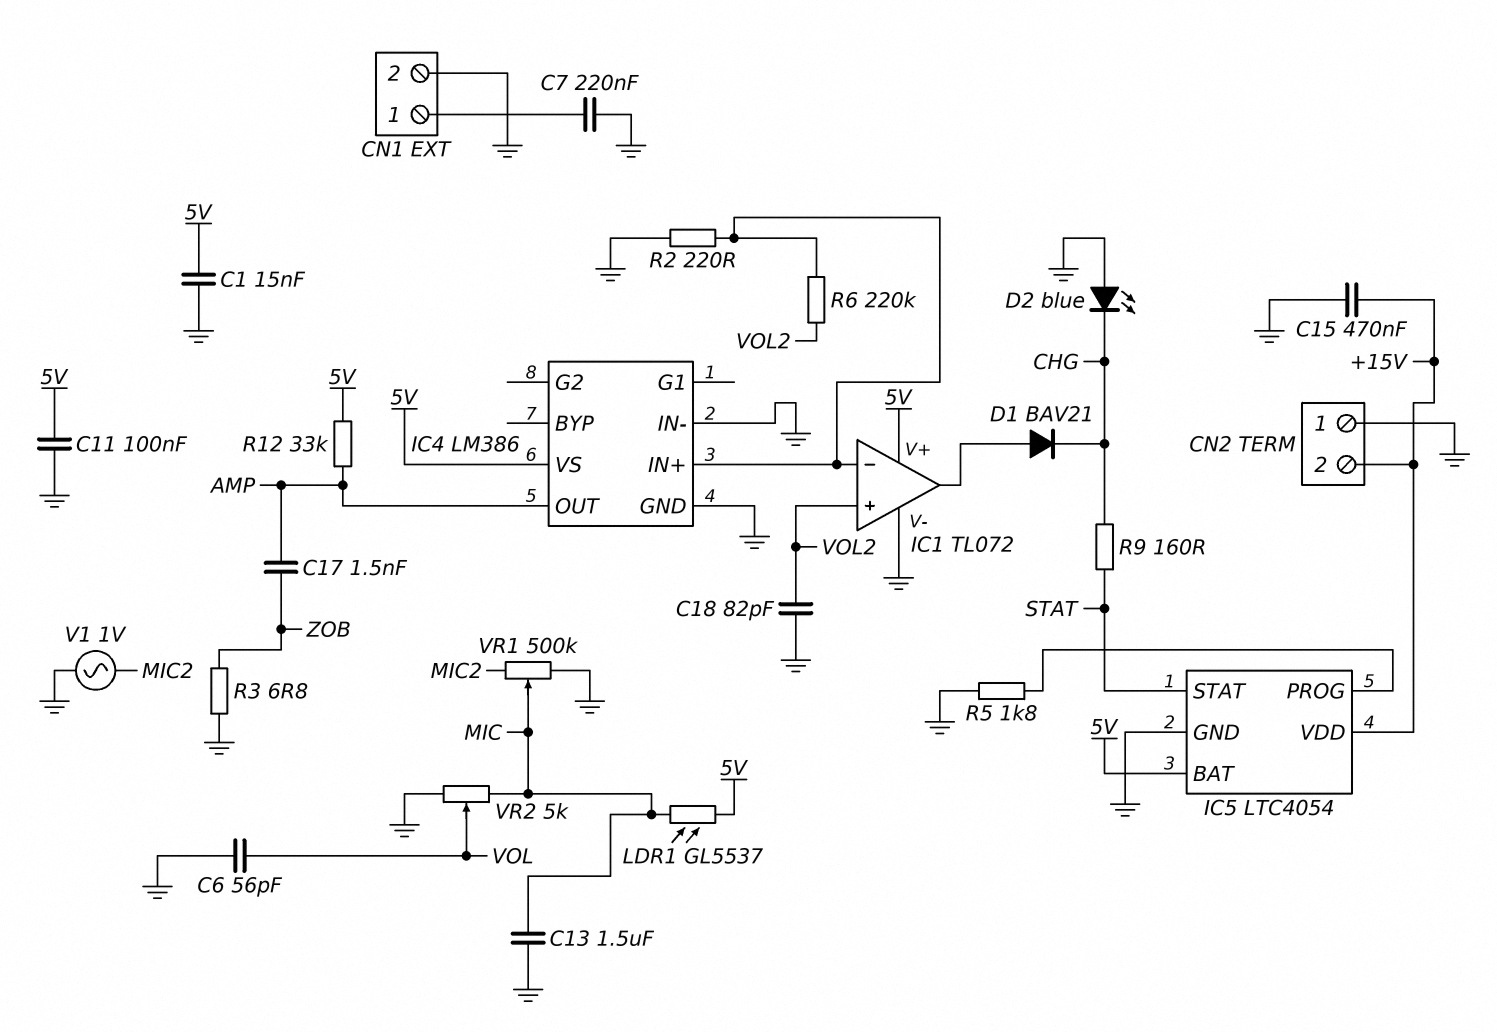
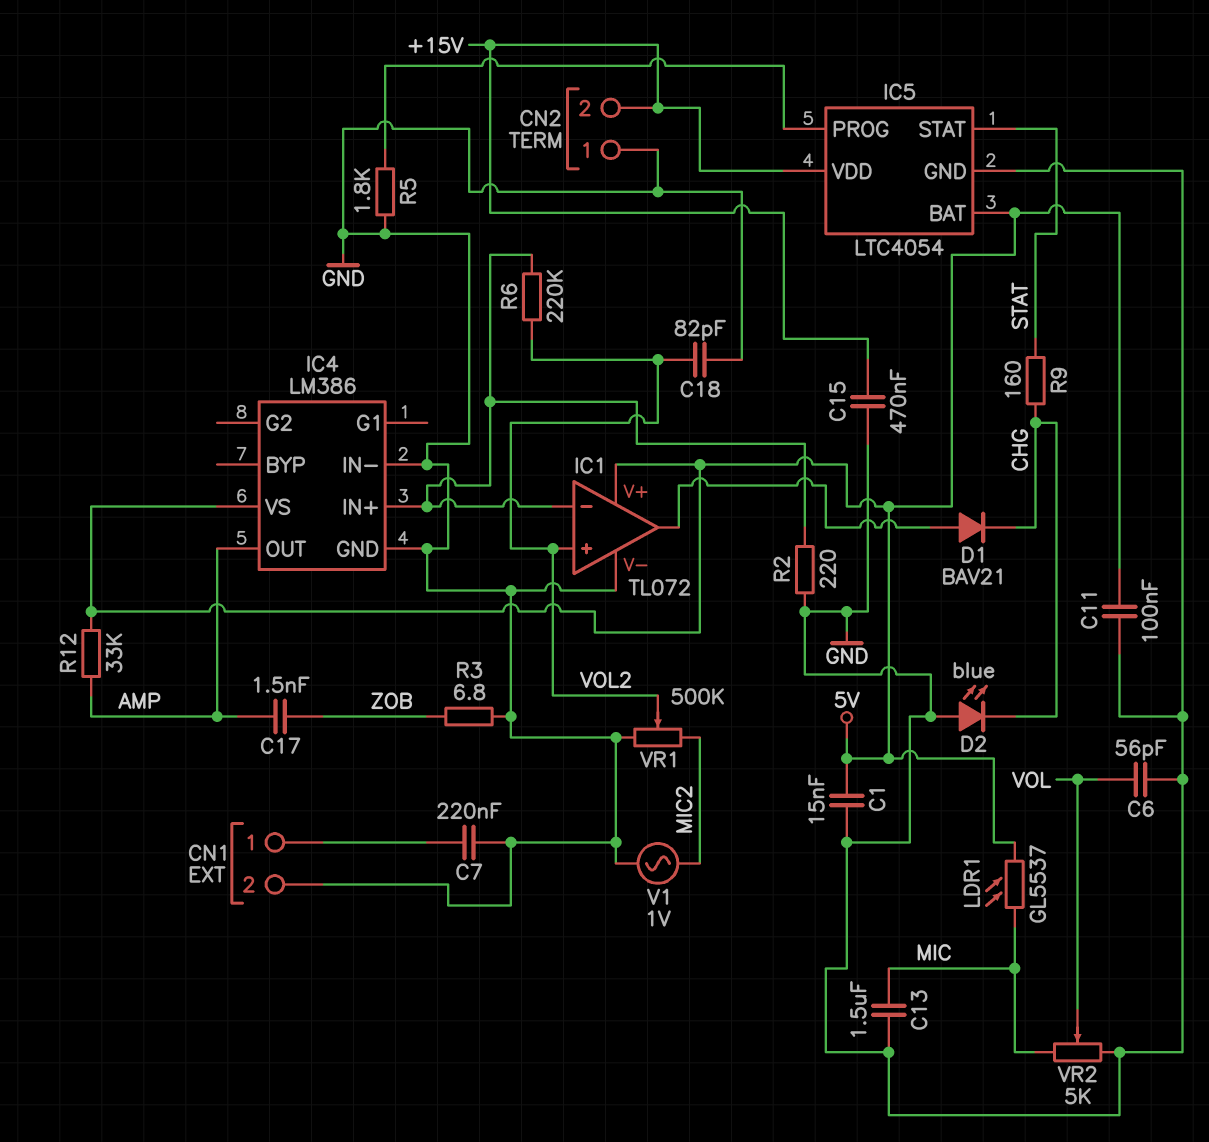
VR1: 500k (GND, MIC2, wiper MIC) -> 500k (GND, MIC2, wiper VOL2)

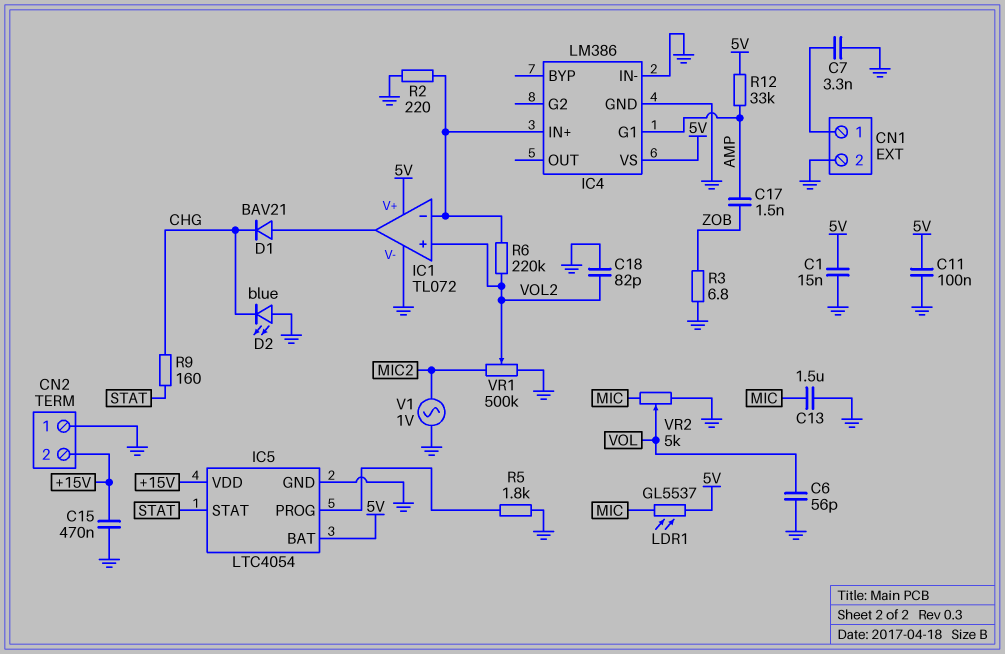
C7: 220nF (CN1/1, GND) -> 3.3nF (CN1/1, GND)
IC4 pin G1: none -> AMP
IC4 pin OUT: AMP -> none

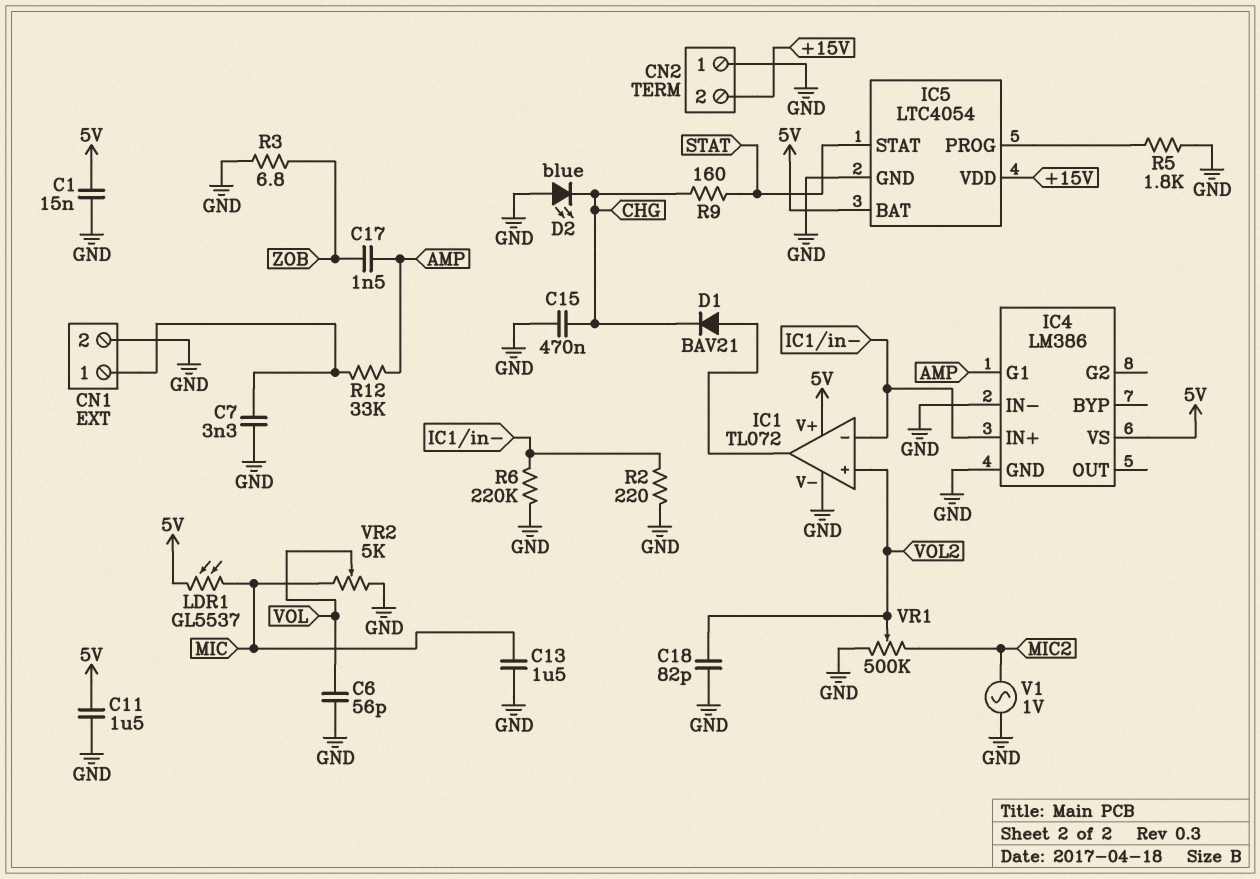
C11: 100nF (5V, GND) -> 1.5uF (5V, GND)
C15: 470nF (+15V, GND) -> 470nF (CHG, GND)
R6: 220k (IC1/in-, VOL2) -> 220k (GND, IC1/in-)
R12: 33k (5V, AMP) -> 33k (AMP, CN1/1)

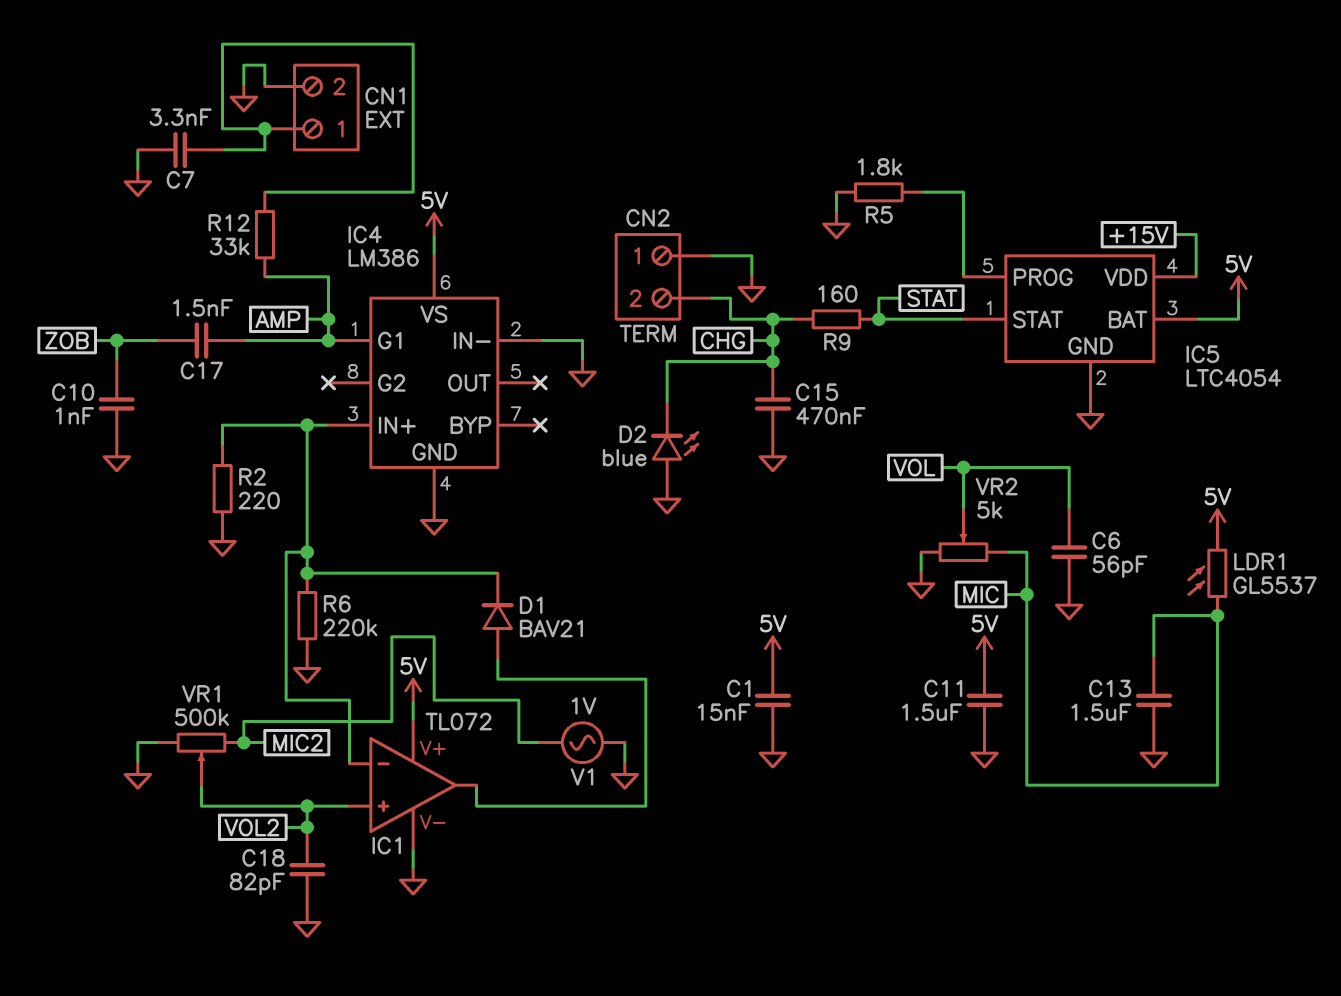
C10: none -> 1nF (GND, ZOB)
CN2 pin 2: +15V -> CHG
D1: diode BAV21 (A IC1/out, K CHG) -> diode BAV21 (A IC1/out, K IC1/in-)
R3: 6.8 (GND, ZOB) -> none

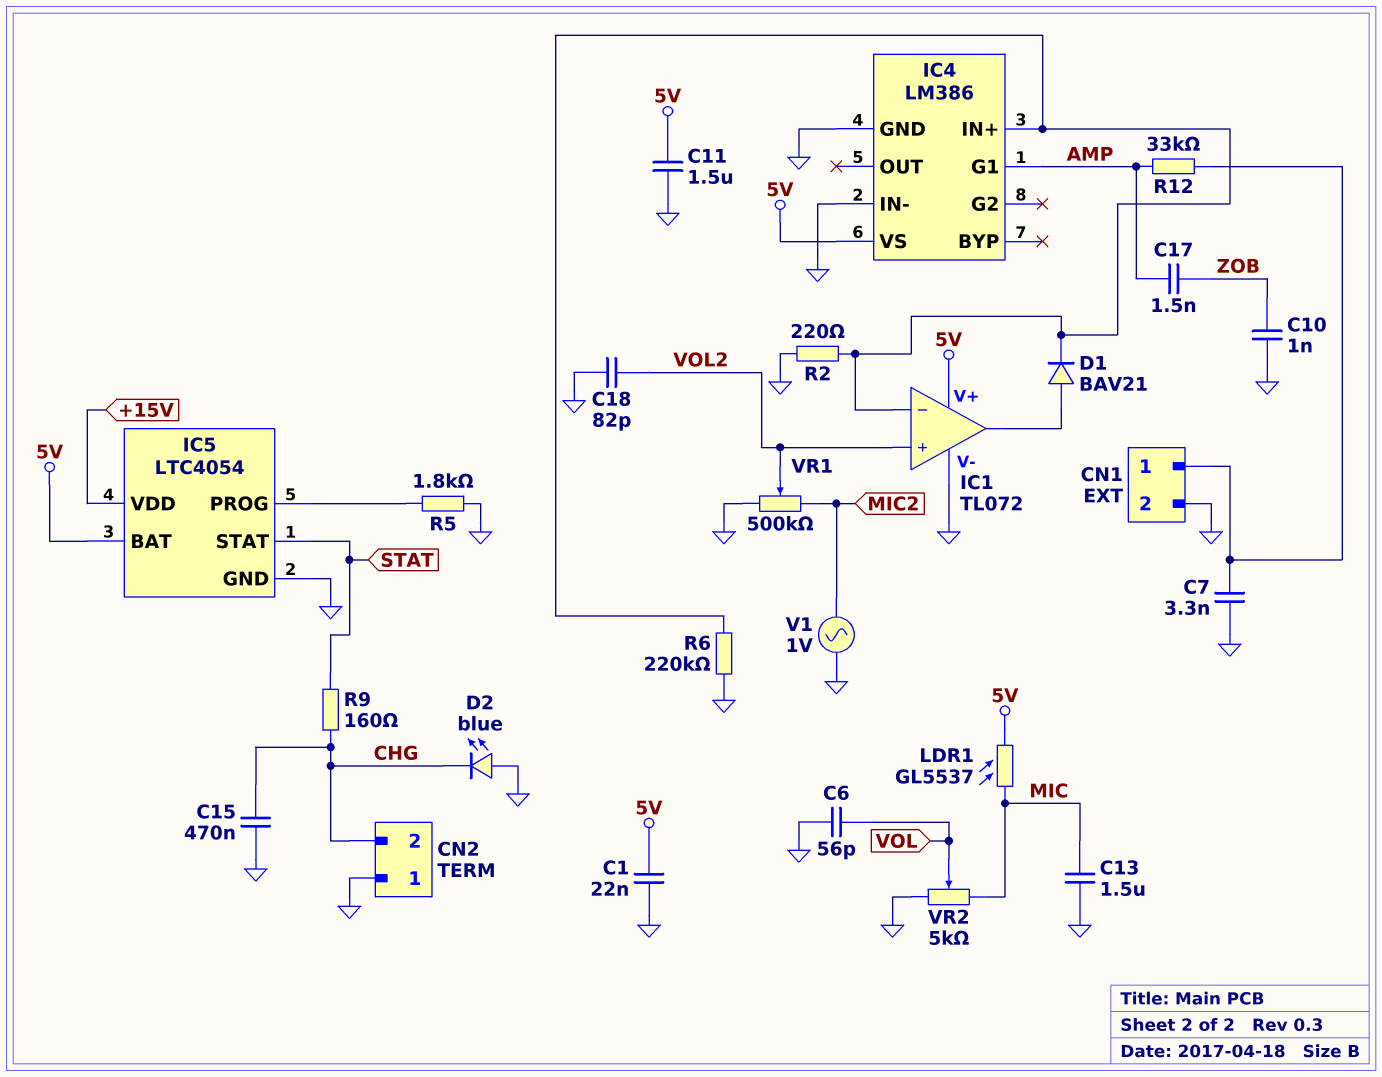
C1: 15nF (5V, GND) -> 22nF (5V, GND)

